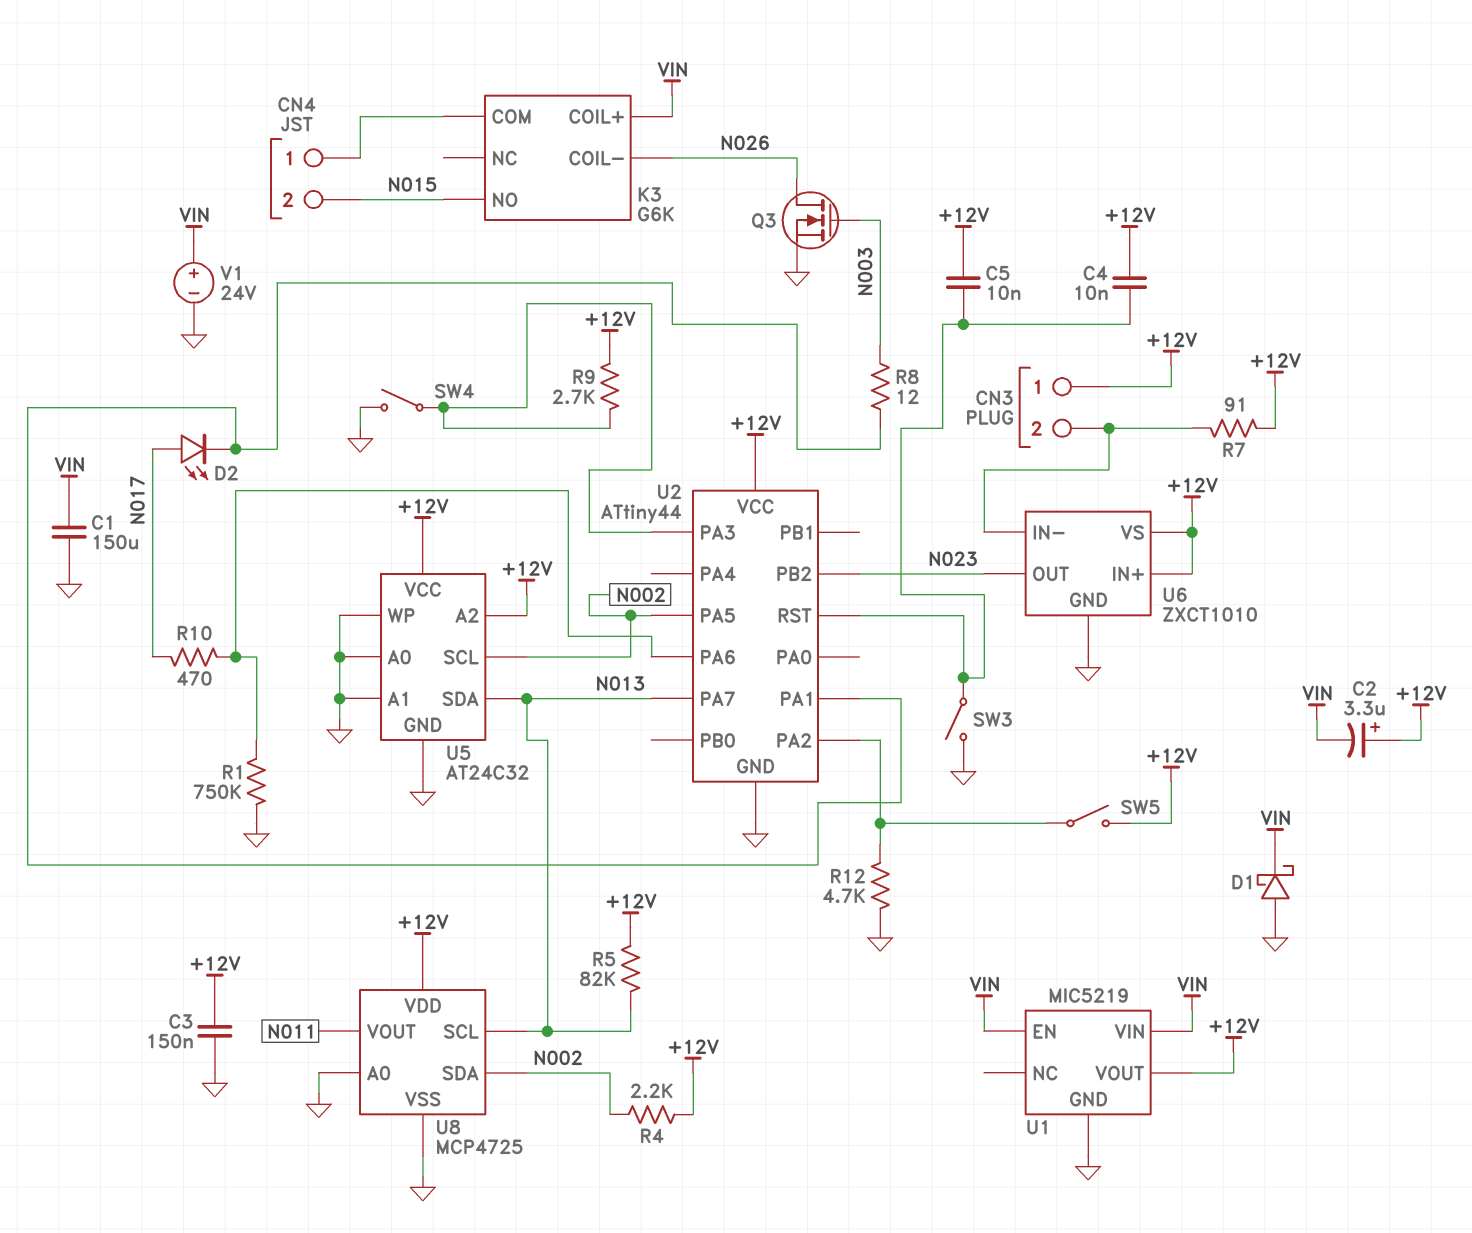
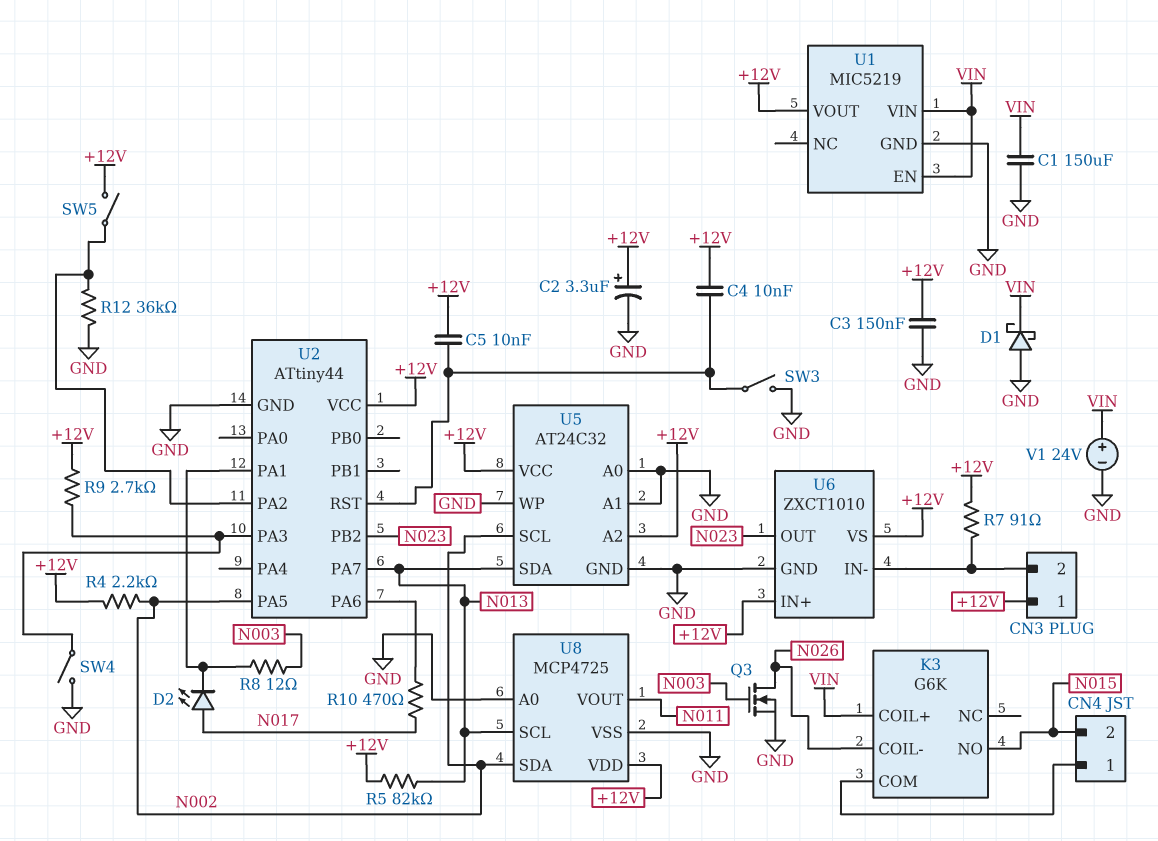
C2: 3.3uF (plus +12V, minus VIN) -> 3.3uF (plus +12V, minus GND)
R1: 750k (GND, U2/PA6) -> none
R12: 4.7k (GND, U2/PA2) -> 36k (GND, U2/PA2)

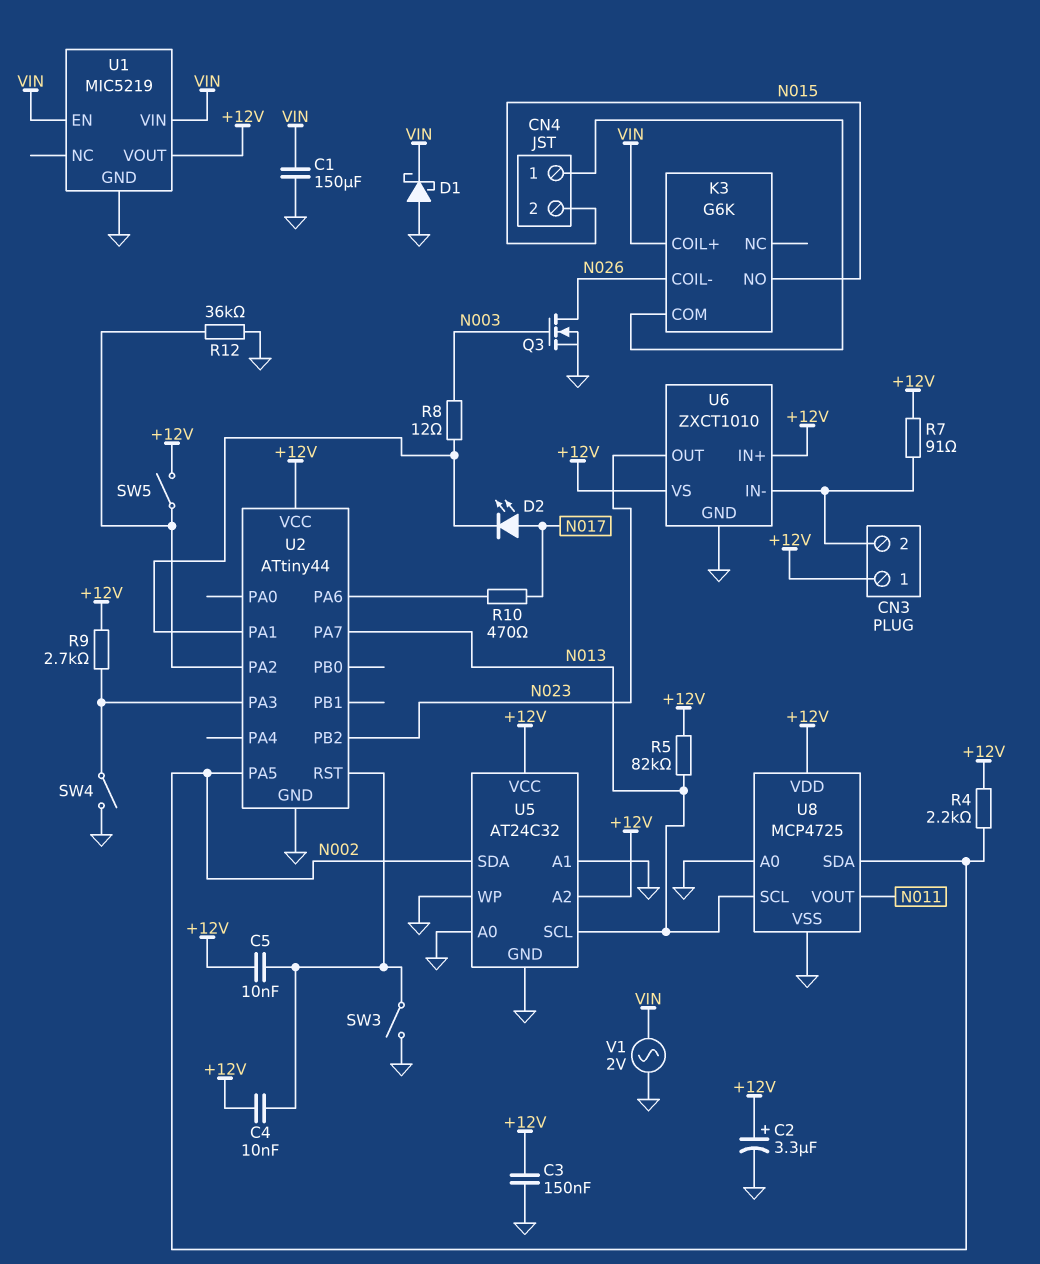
U5 pin SCL: N002 -> N013
U5 pin SDA: N013 -> N002
V1: 24V (plus VIN, minus GND) -> AC 2V (GND, VIN)

